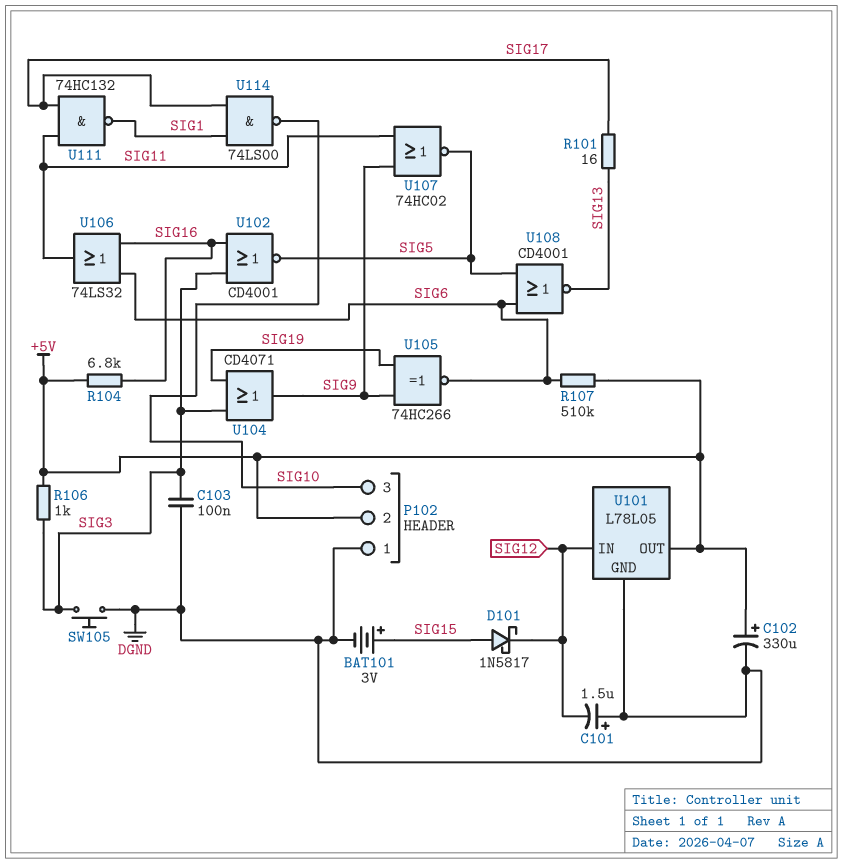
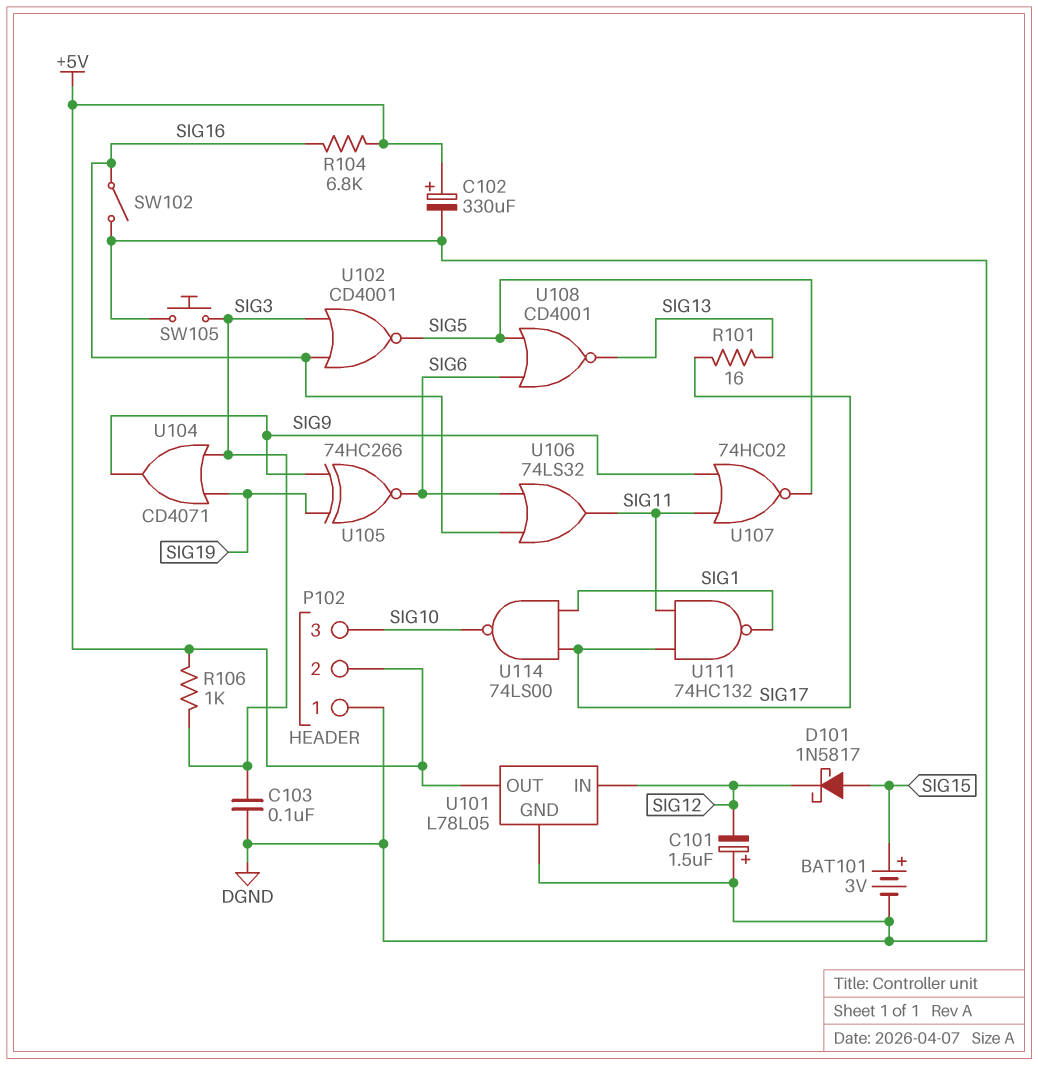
R107: 510k (+5V, SIG6) -> none
SW102: none -> switch (DGND, SIG16)

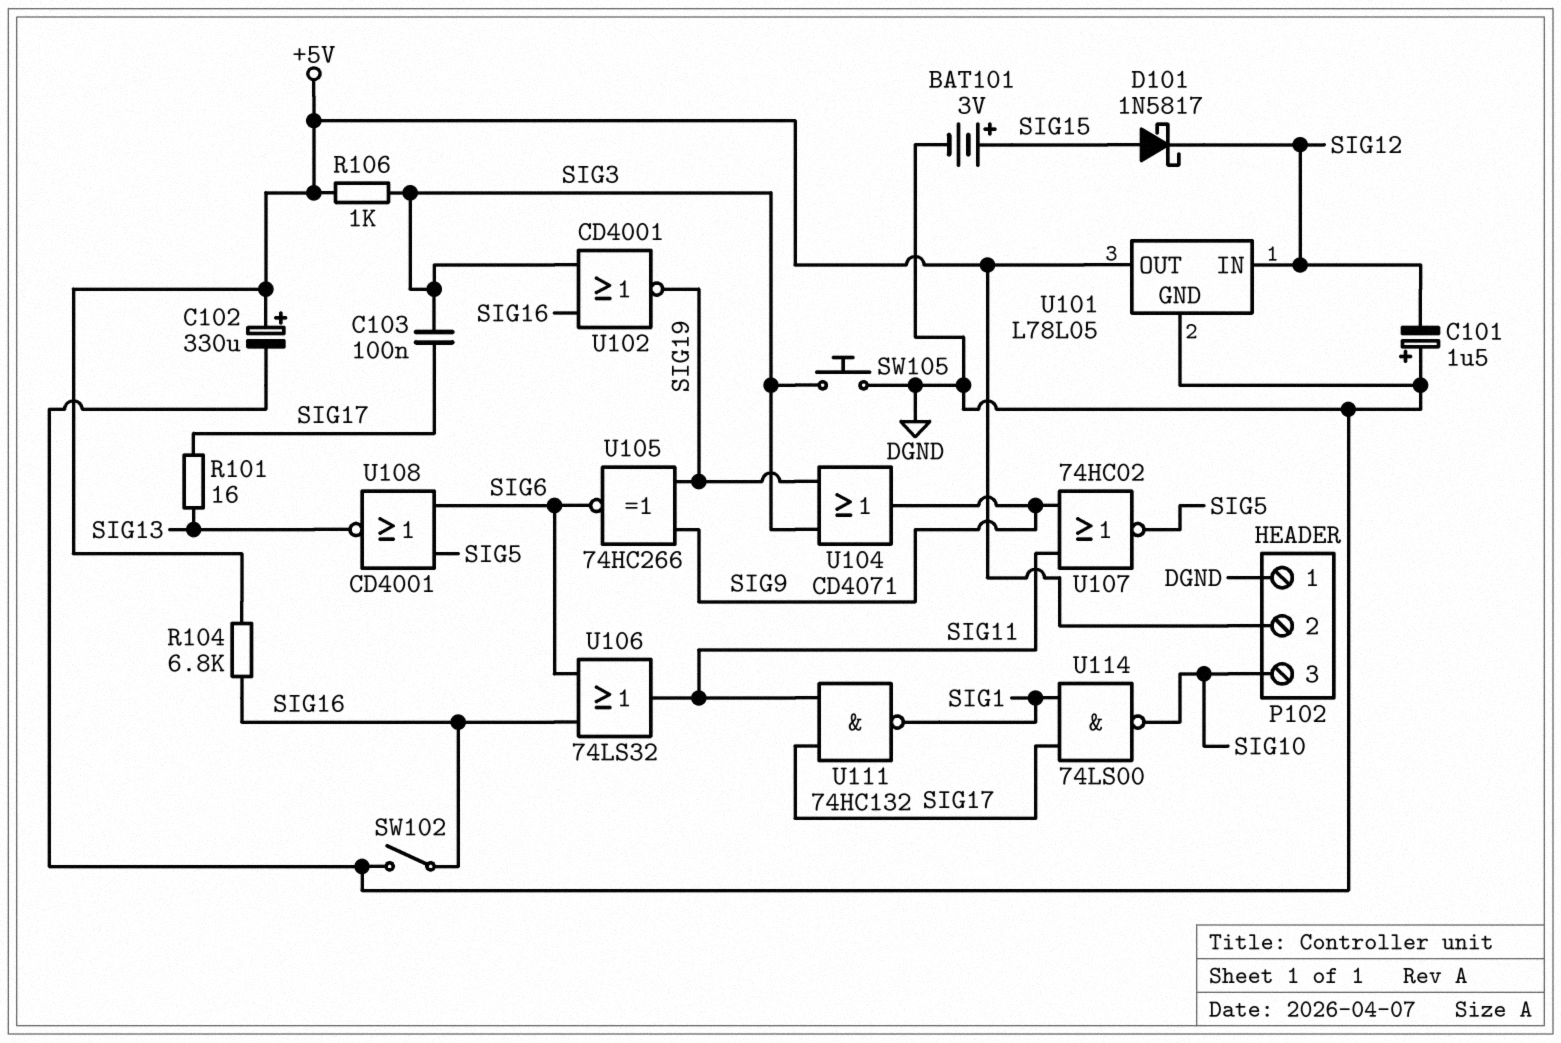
C103: 100nF (DGND, SIG3) -> 100nF (SIG3, SIG17)
U102: NOR CD4001 (in SIG3, in SIG16, out SIG5) -> NOR CD4001 (in SIG3, in SIG16, out SIG19)

